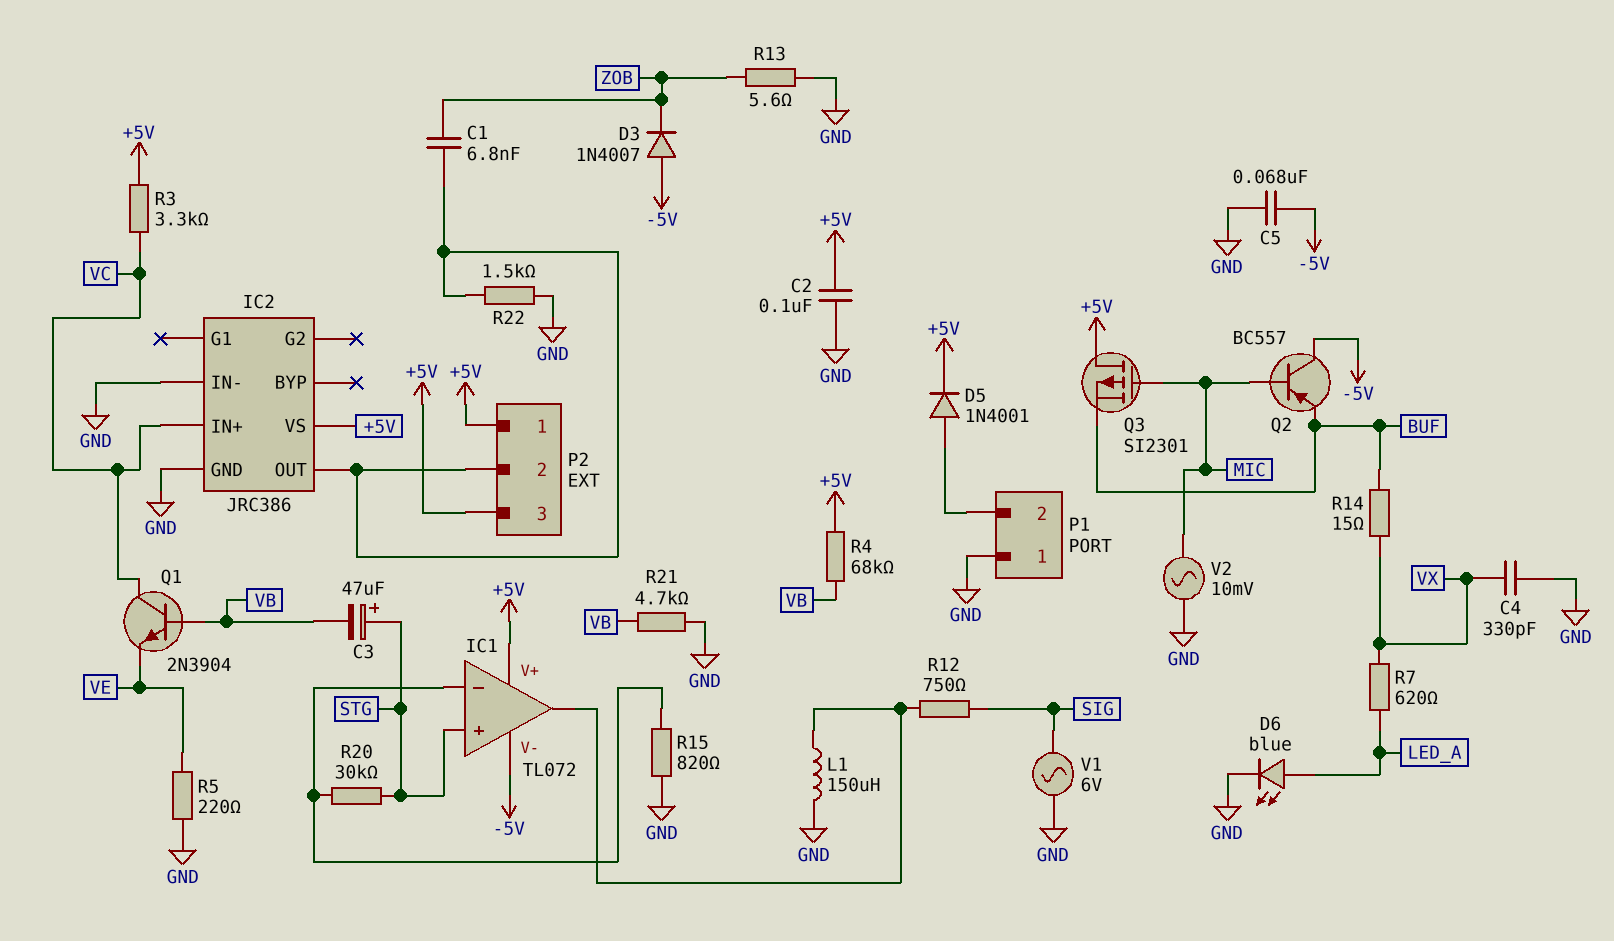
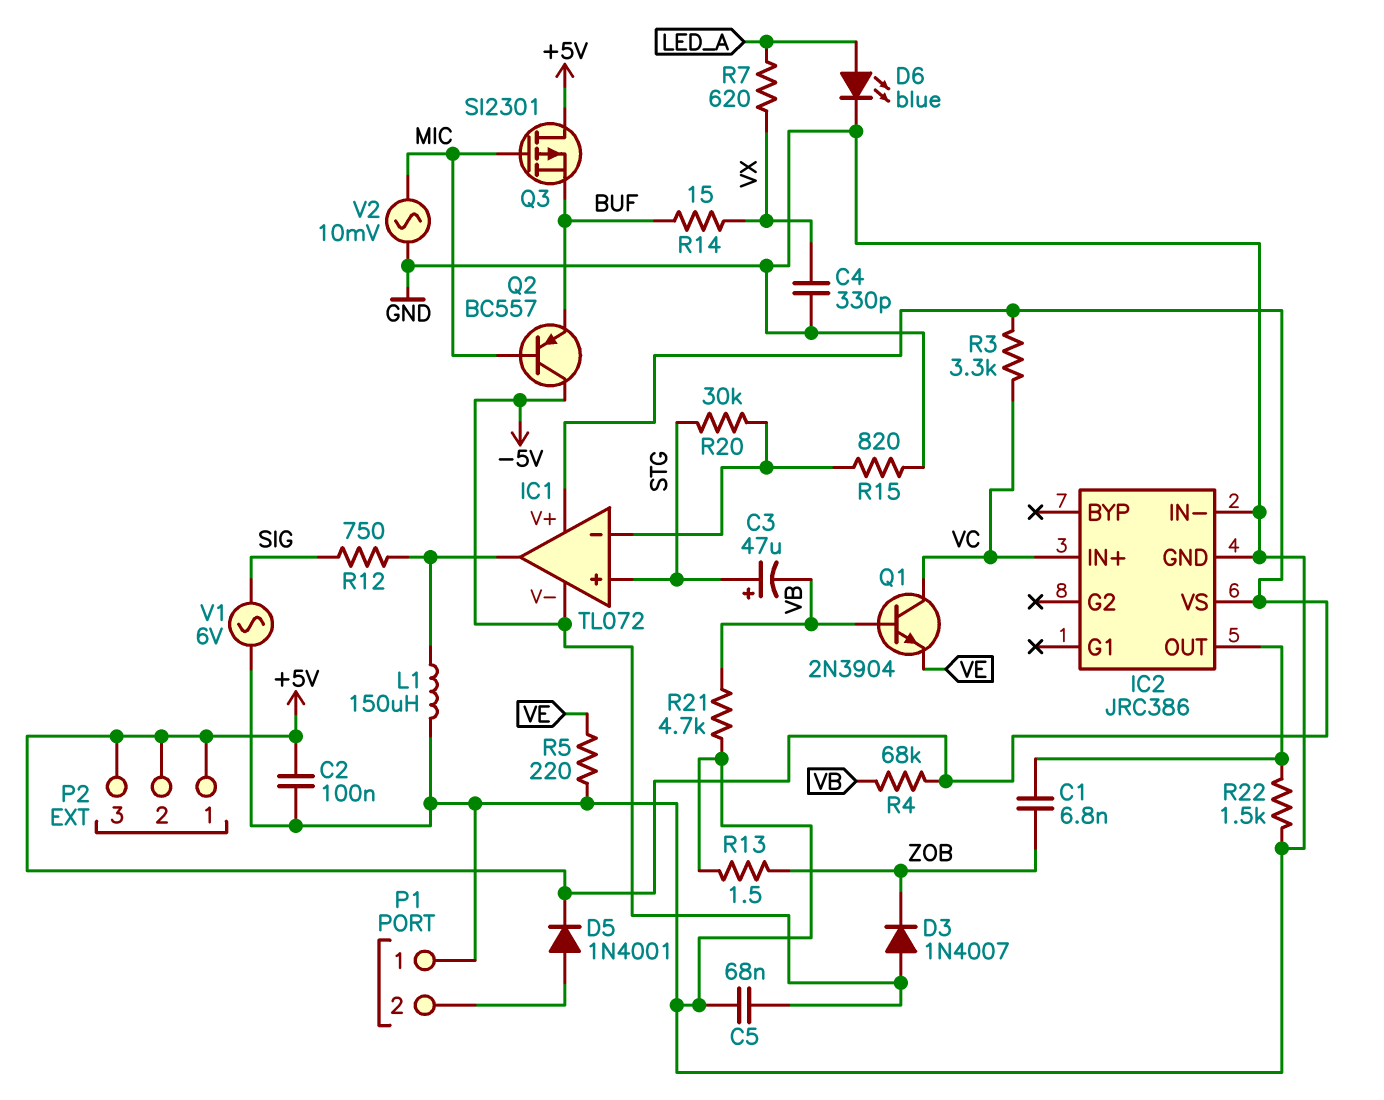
P2 pin 2: IC2/OUT -> +5V
R13: 5.6 (GND, ZOB) -> 1.5 (GND, ZOB)

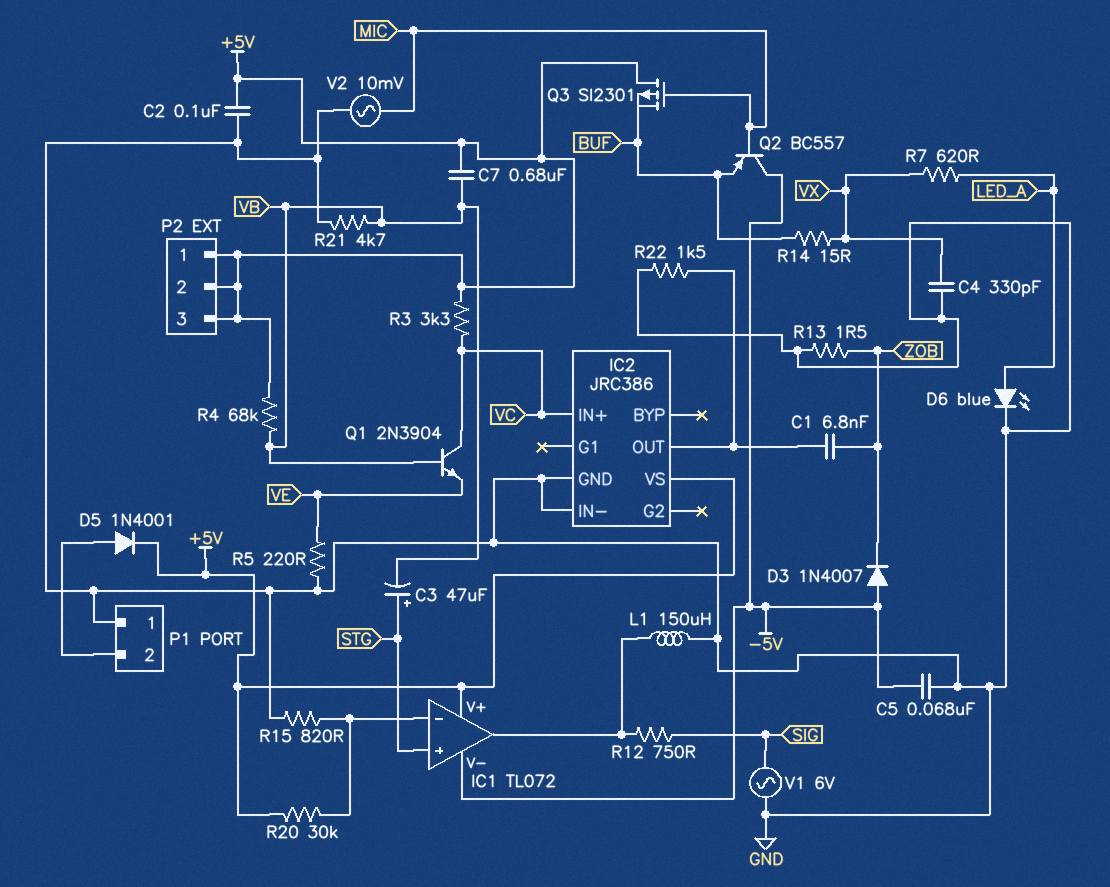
C7: none -> 680nF (+5V, VB)
R20: 30k (IC1/in-, STG) -> 30k (+5V, IC1/in-)

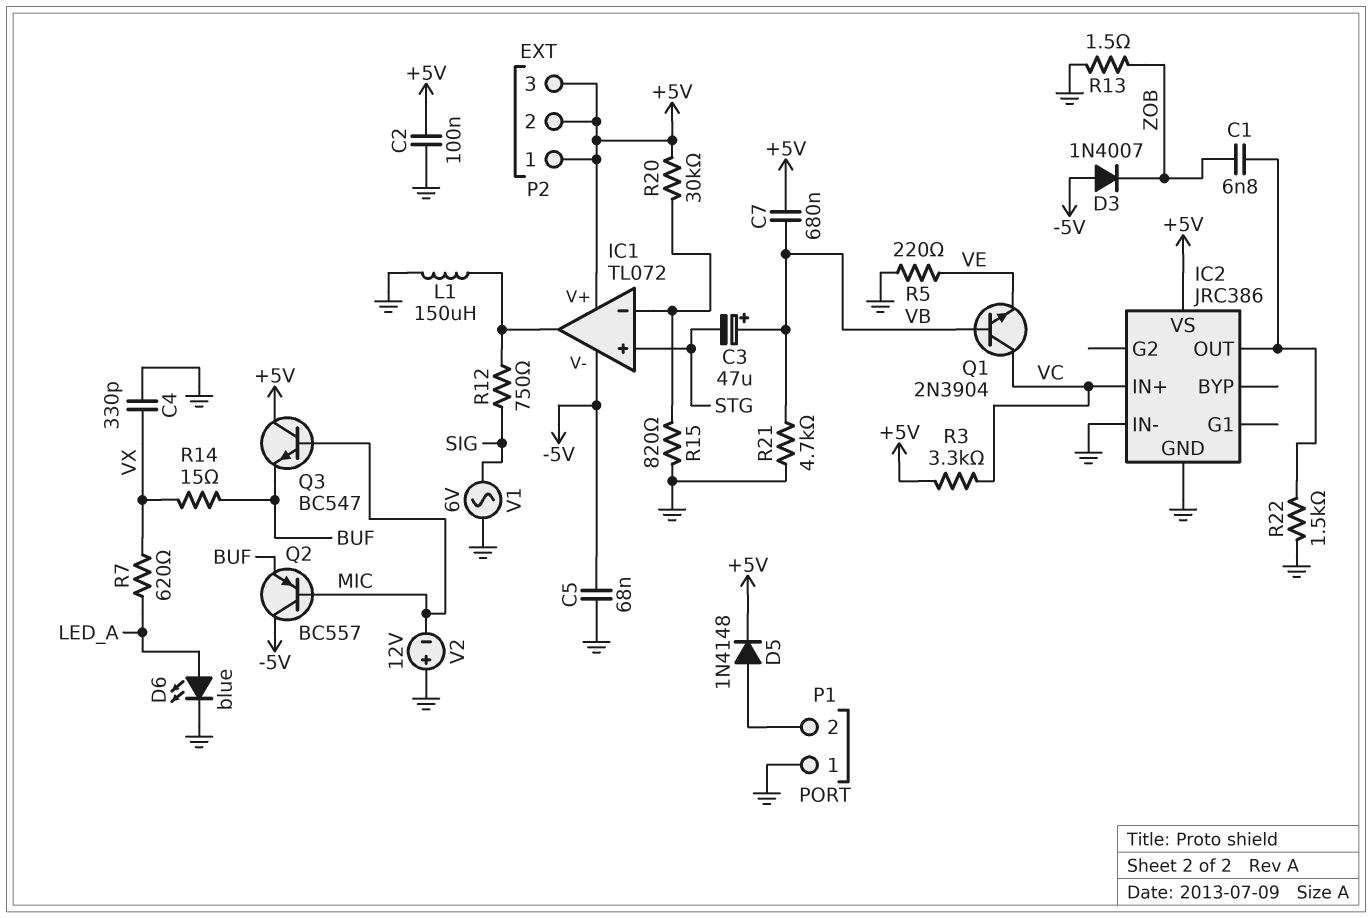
C3: 47uF (plus STG, minus VB) -> 47uF (plus VB, minus STG)
D5: diode 1N4001 (A P1/2, K +5V) -> diode 1N4148 (A P1/2, K +5V)
Q3: PMOS SI2301 (G MIC, D +5V, S BUF) -> NPN BC547 (B MIC, C +5V, E BUF)
R4: 68k (+5V, VB) -> none
V2: AC 10mV (GND, MIC) -> 12V (plus GND, minus MIC)

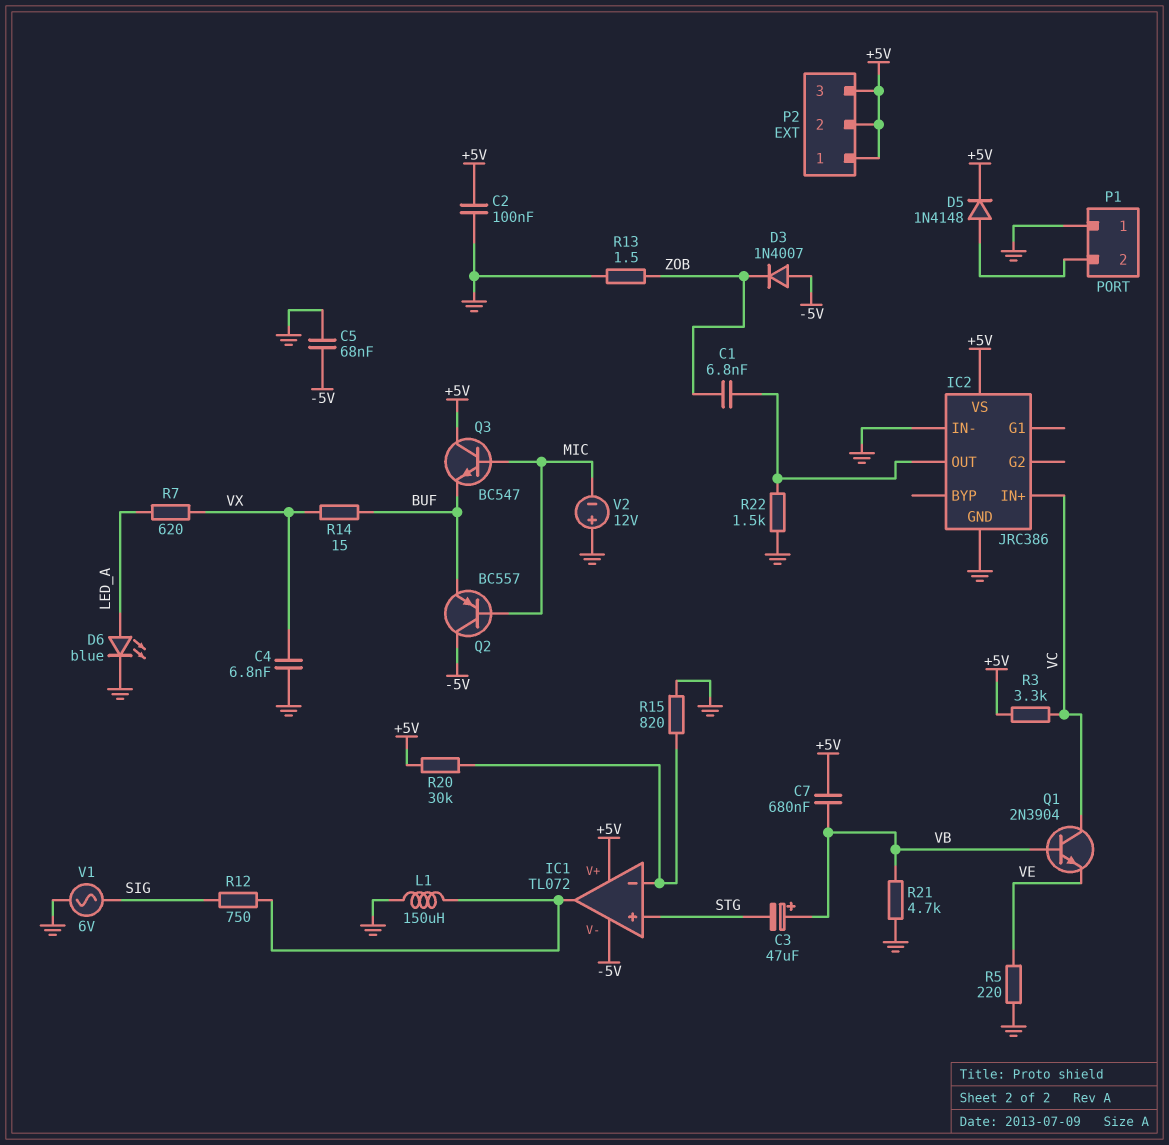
C4: 330pF (GND, VX) -> 6.8nF (GND, VX)

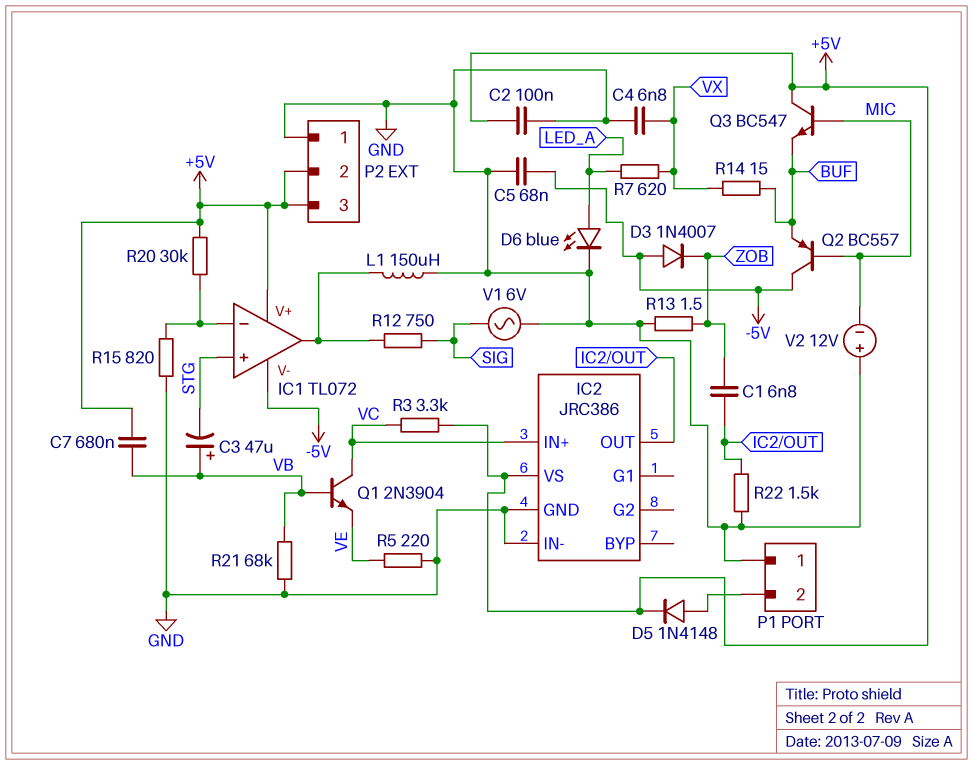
P2 pin 1: +5V -> GND
R21: 4.7k (GND, VB) -> 68k (GND, VB)

